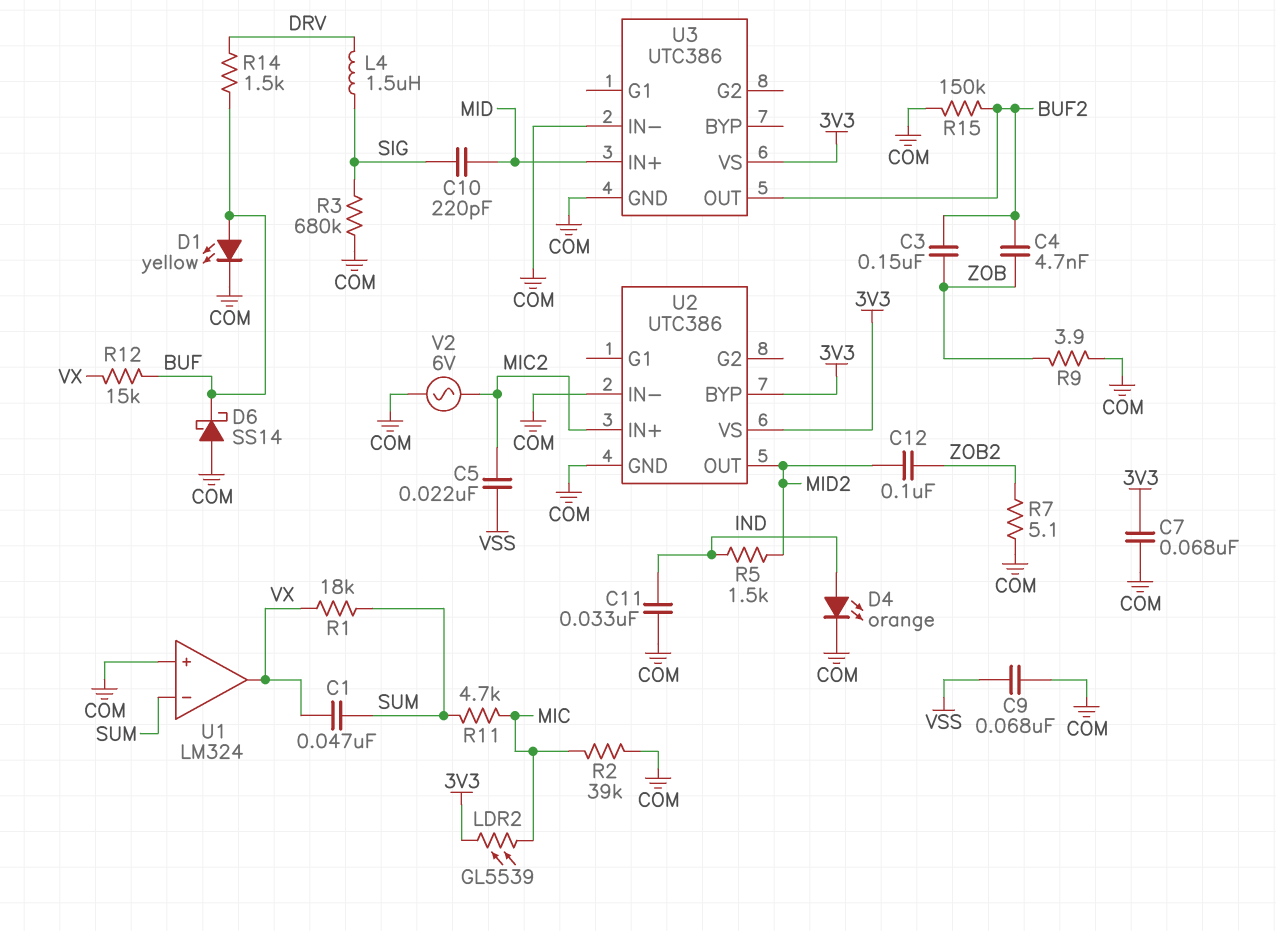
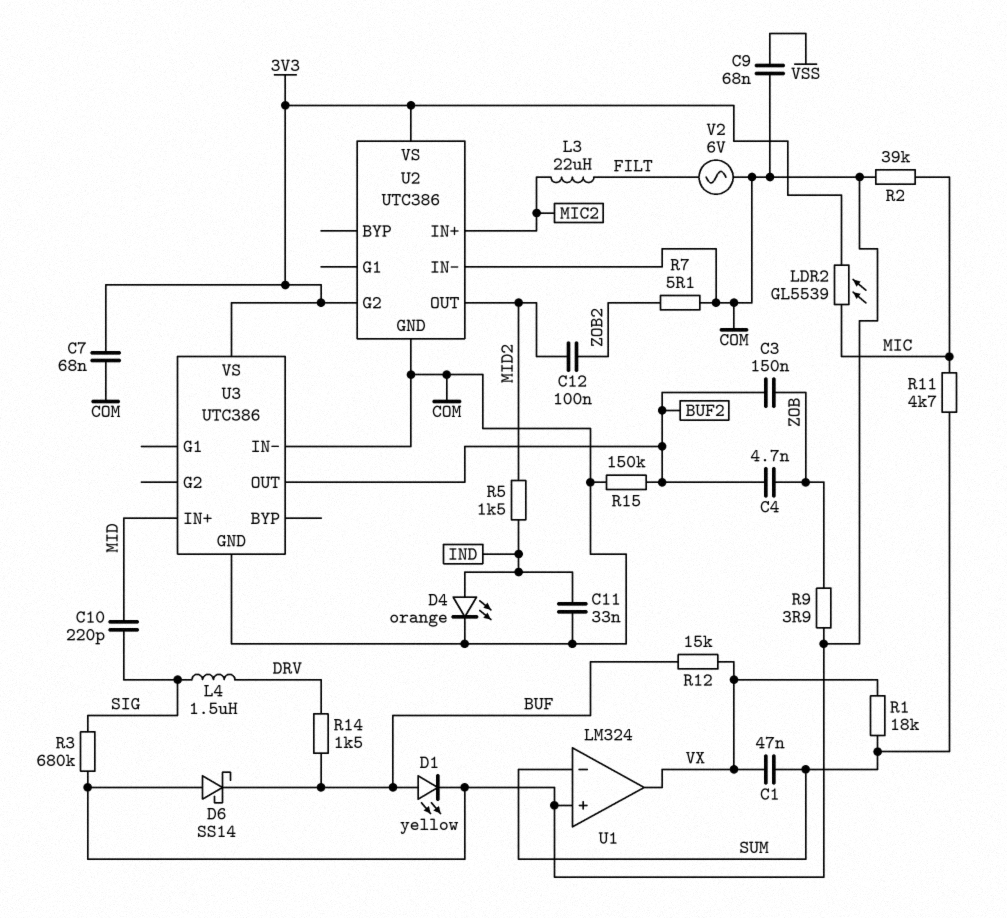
C5: 22nF (MIC2, VSS) -> none
L3: none -> 22uH (FILT, MIC2)
U2 pin BYP: 3V3 -> none
U2 pin G2: none -> 3V3
V2: AC 6V (COM, MIC2) -> AC 6V (COM, FILT)

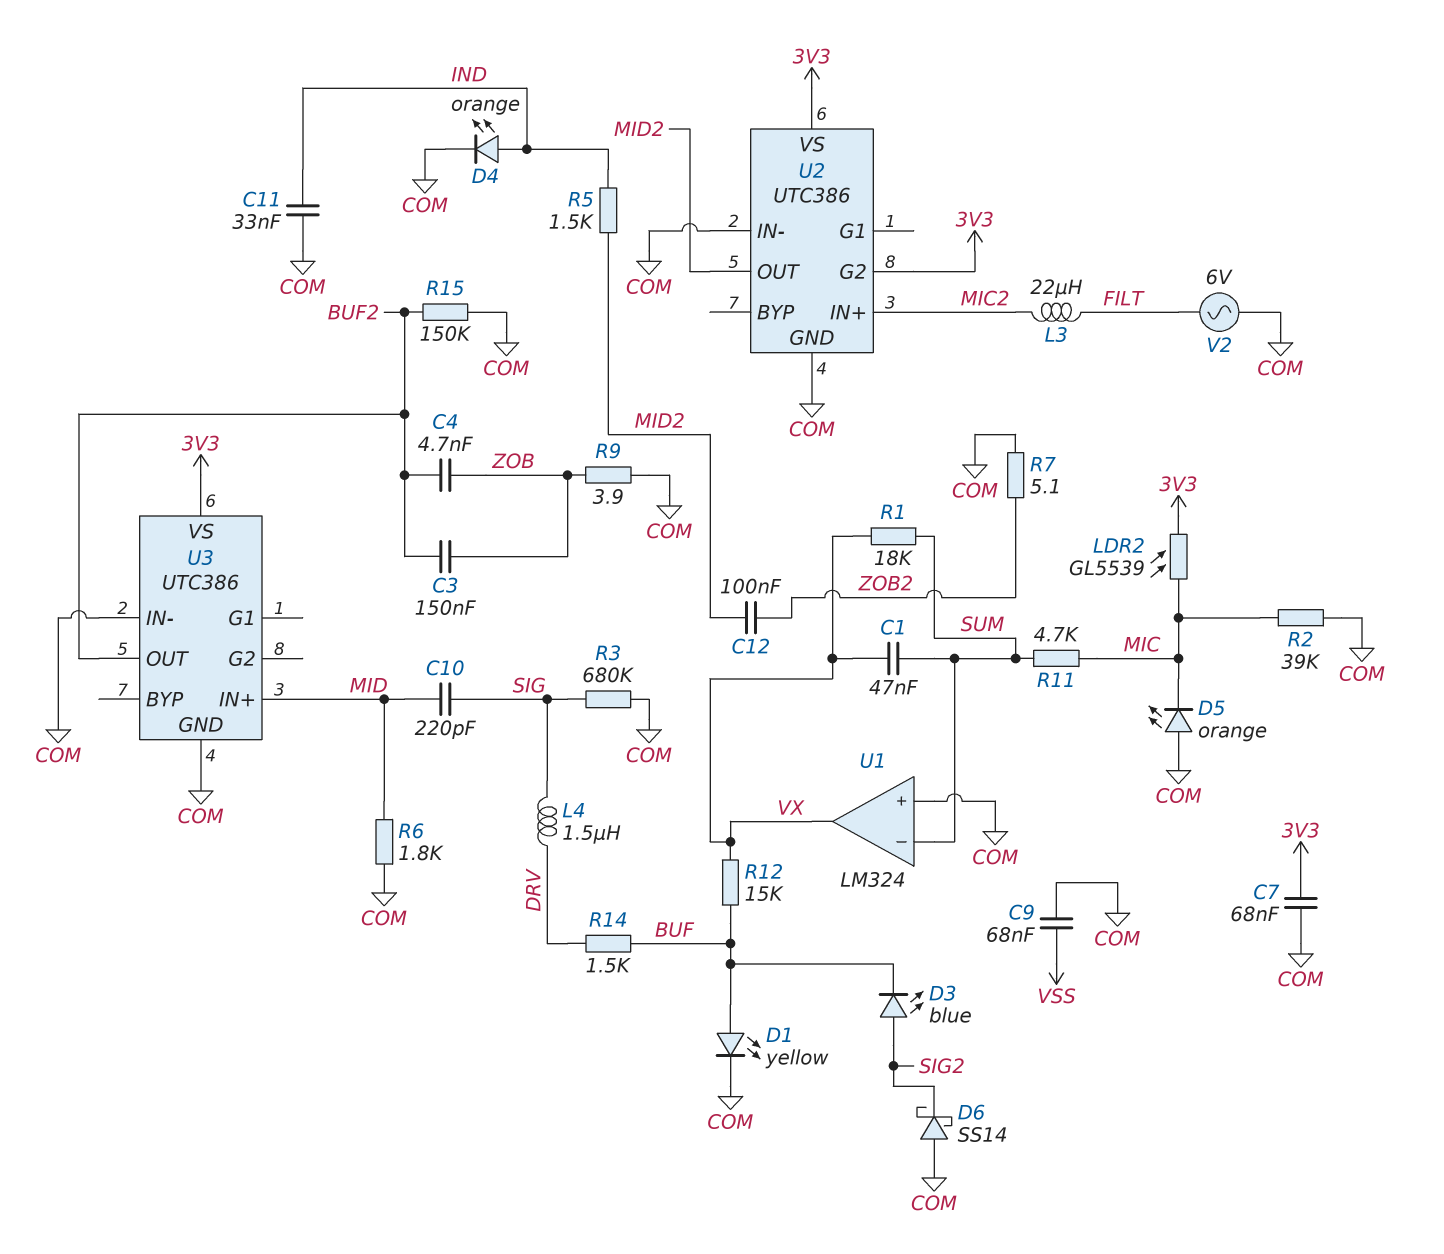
D3: none -> LED blue (A SIG2, K BUF)
D5: none -> LED orange (A COM, K MIC)
D6: schottky SS14 (A COM, K BUF) -> schottky SS14 (A COM, K SIG2)
R6: none -> 1.8k (COM, MID)

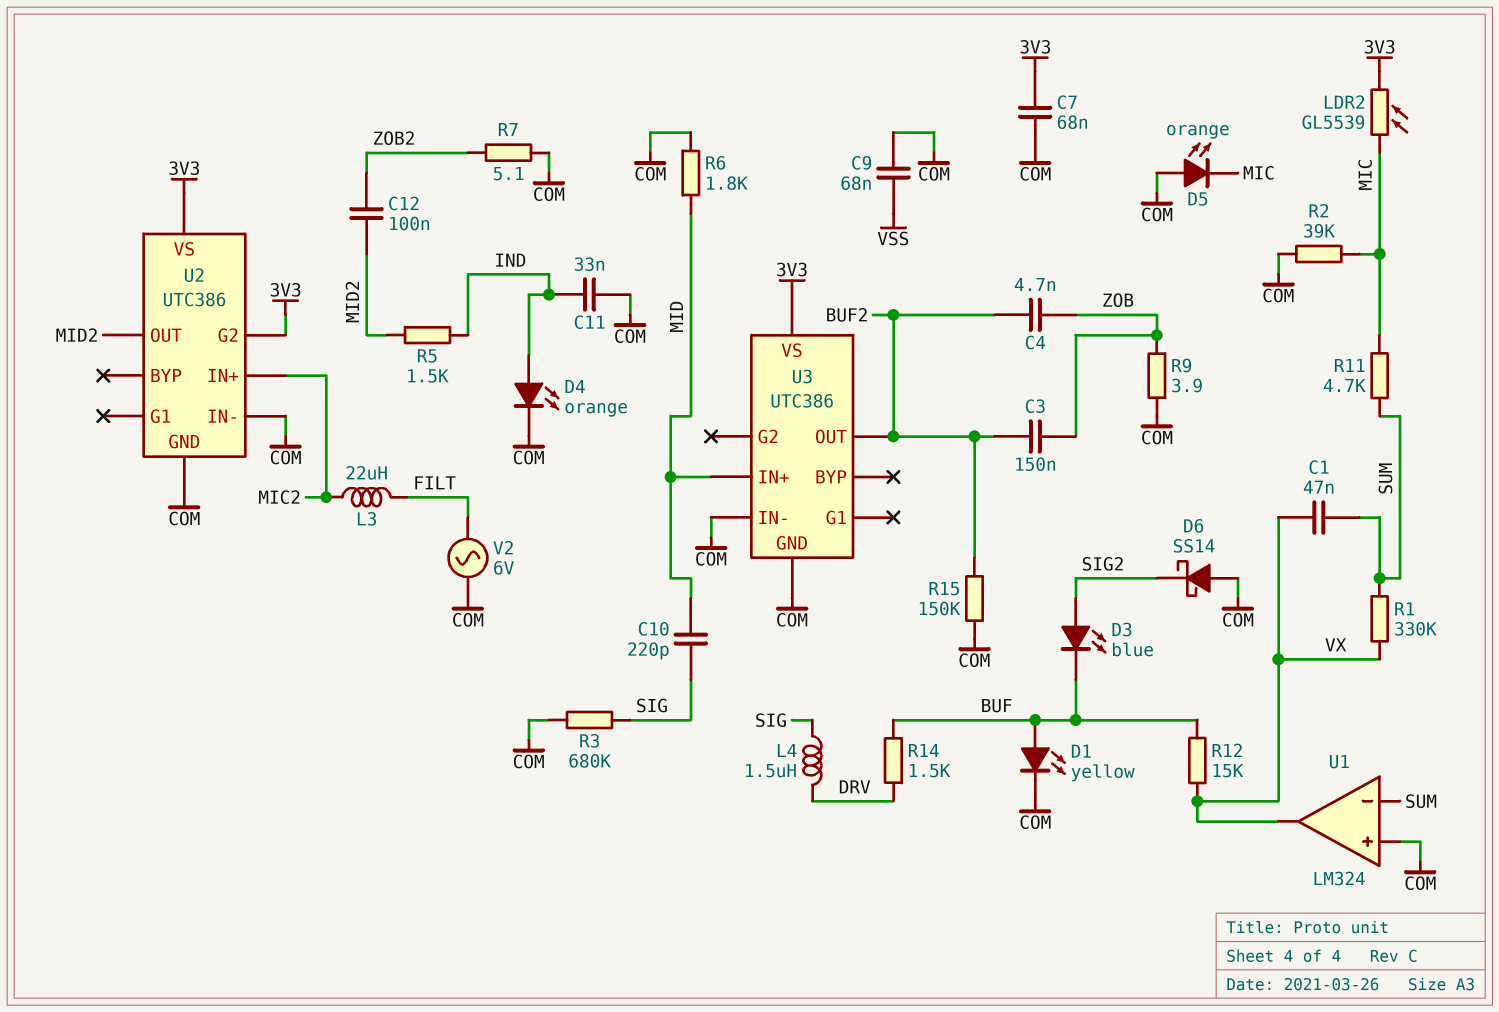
R1: 18k (SUM, VX) -> 330k (SUM, VX)

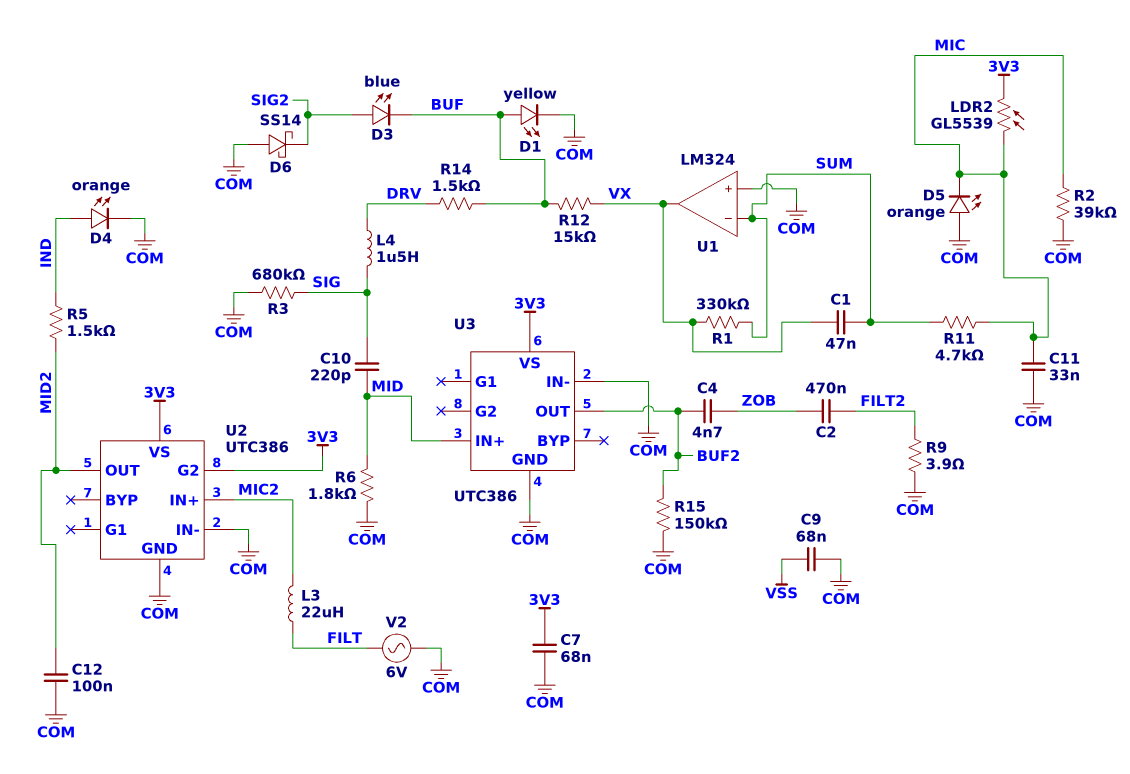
C2: none -> 470nF (FILT2, ZOB)
C3: 150nF (BUF2, ZOB) -> none
C11: 33nF (COM, IND) -> 33nF (COM, MIC)
C12: 100nF (MID2, ZOB2) -> 100nF (COM, MID2)
R7: 5.1 (COM, ZOB2) -> none
R9: 3.9 (COM, ZOB) -> 3.9 (COM, FILT2)

